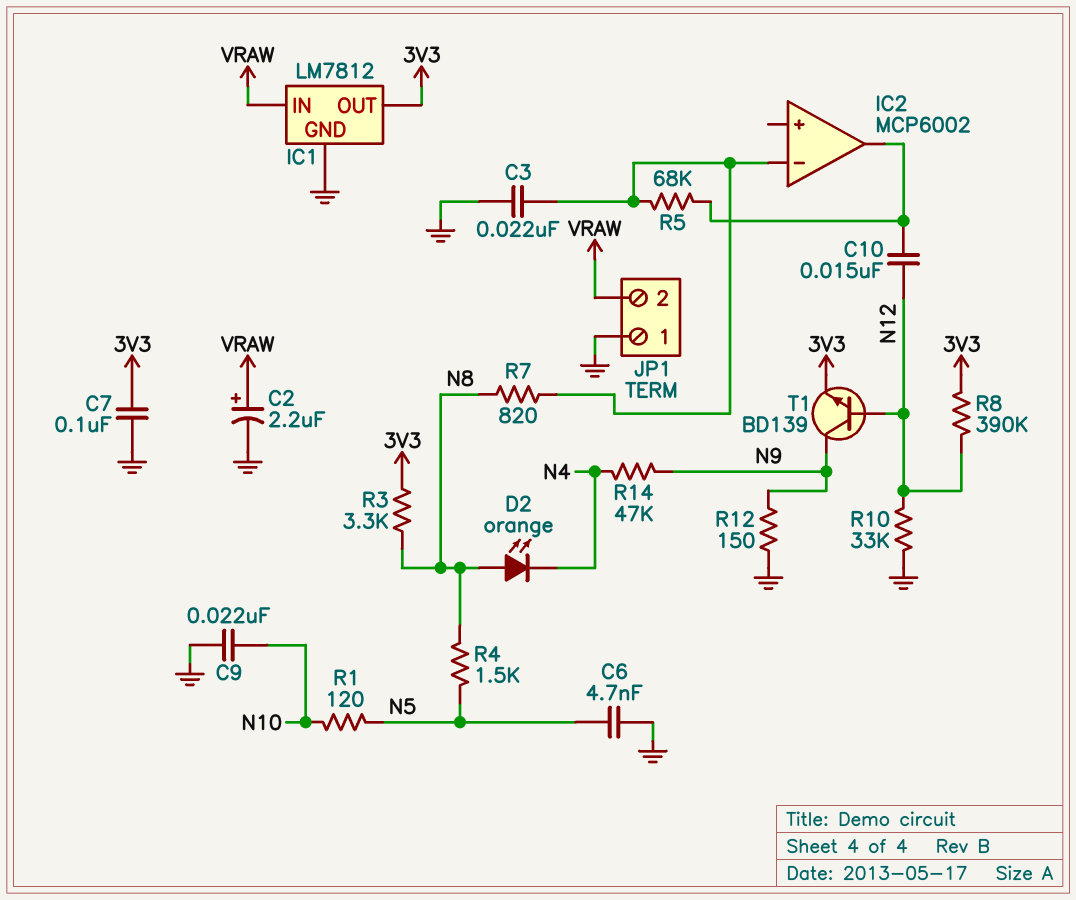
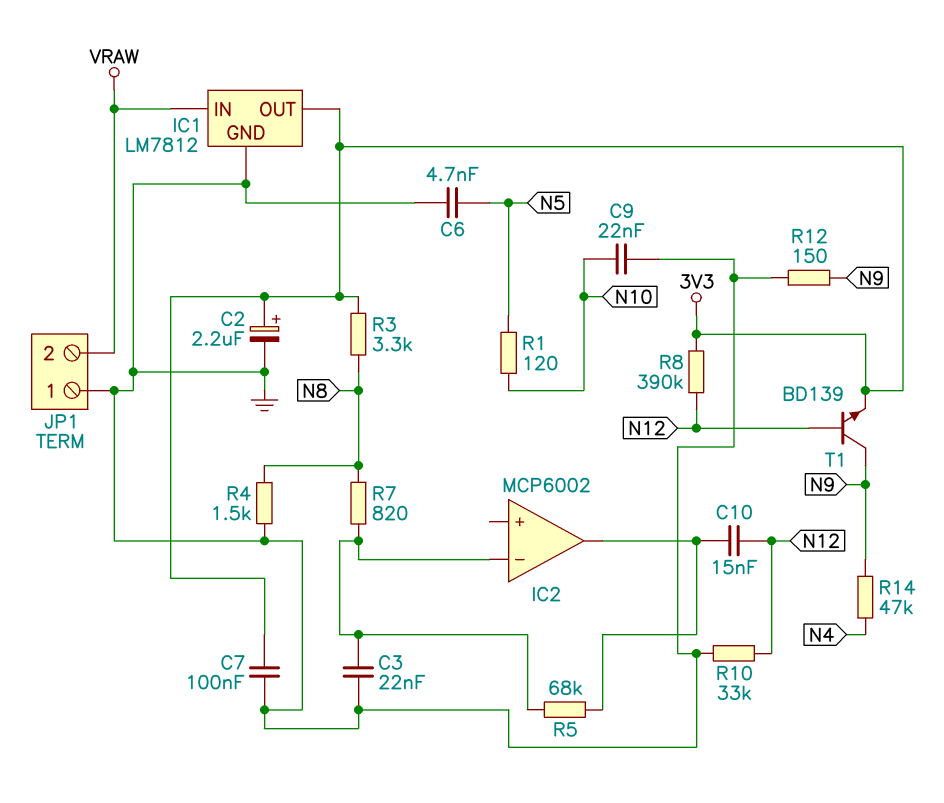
C2: 2.2uF (plus VRAW, minus GND) -> 2.2uF (plus 3V3, minus GND)
D2: LED orange (A N8, K N4) -> none
R4: 1.5k (N5, N8) -> 1.5k (GND, N8)

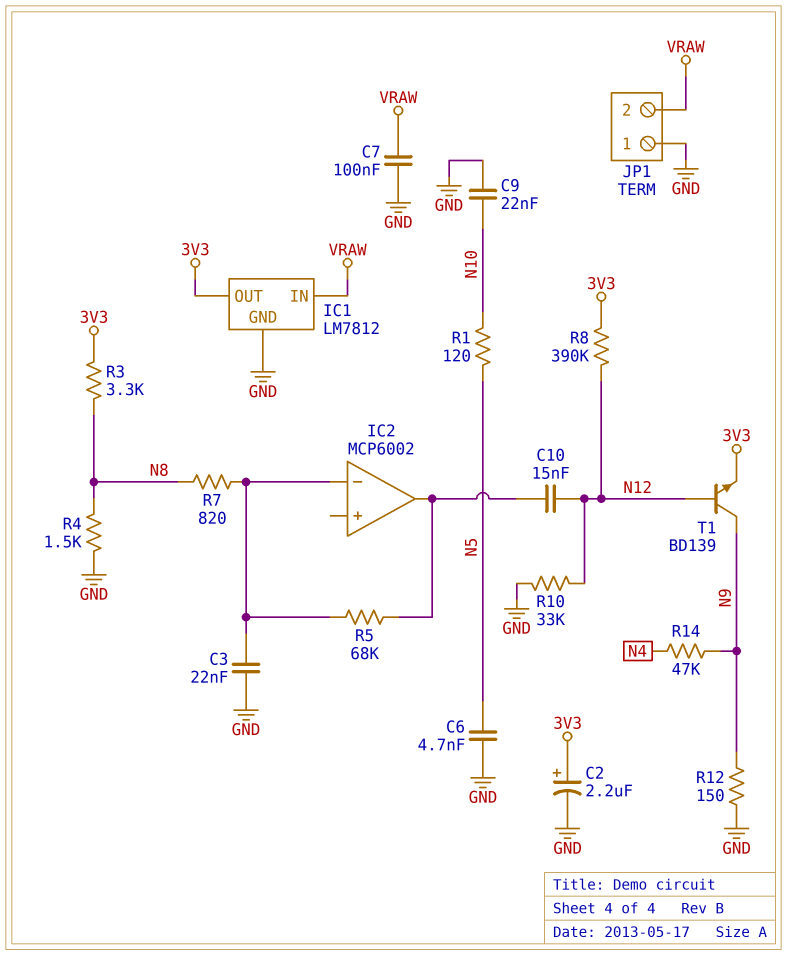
C7: 100nF (3V3, GND) -> 100nF (GND, VRAW)

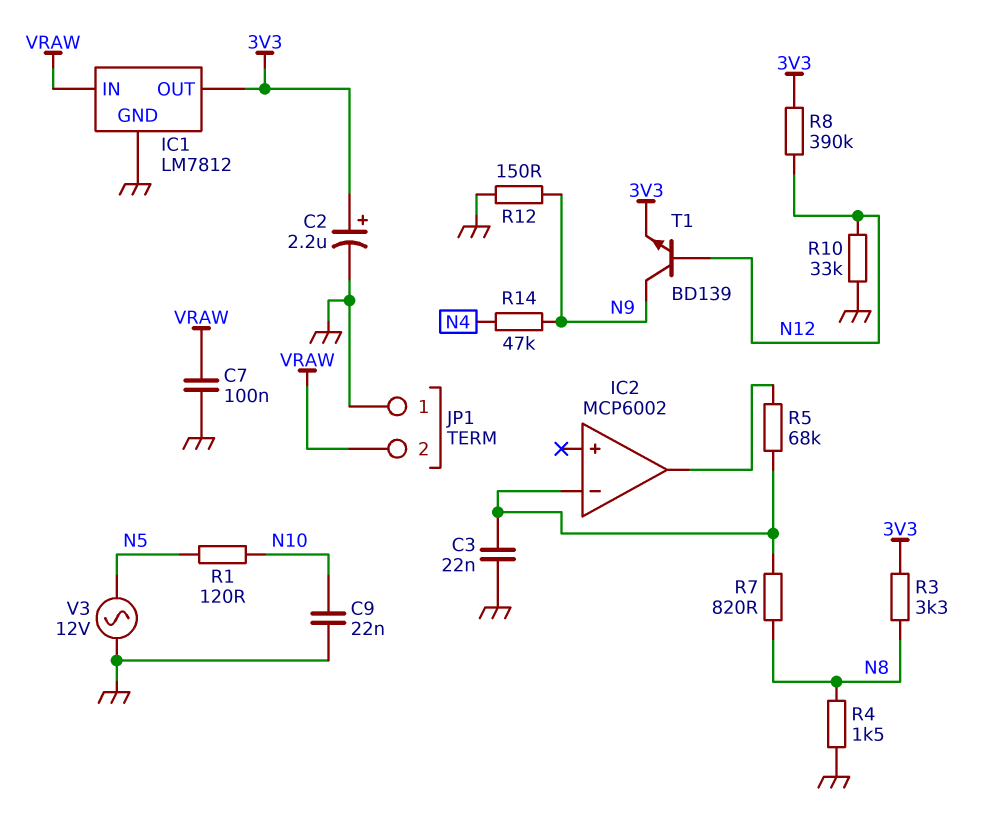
C6: 4.7nF (GND, N5) -> none
C10: 15nF (IC2/out, N12) -> none
V3: none -> AC 12V (GND, N5)

